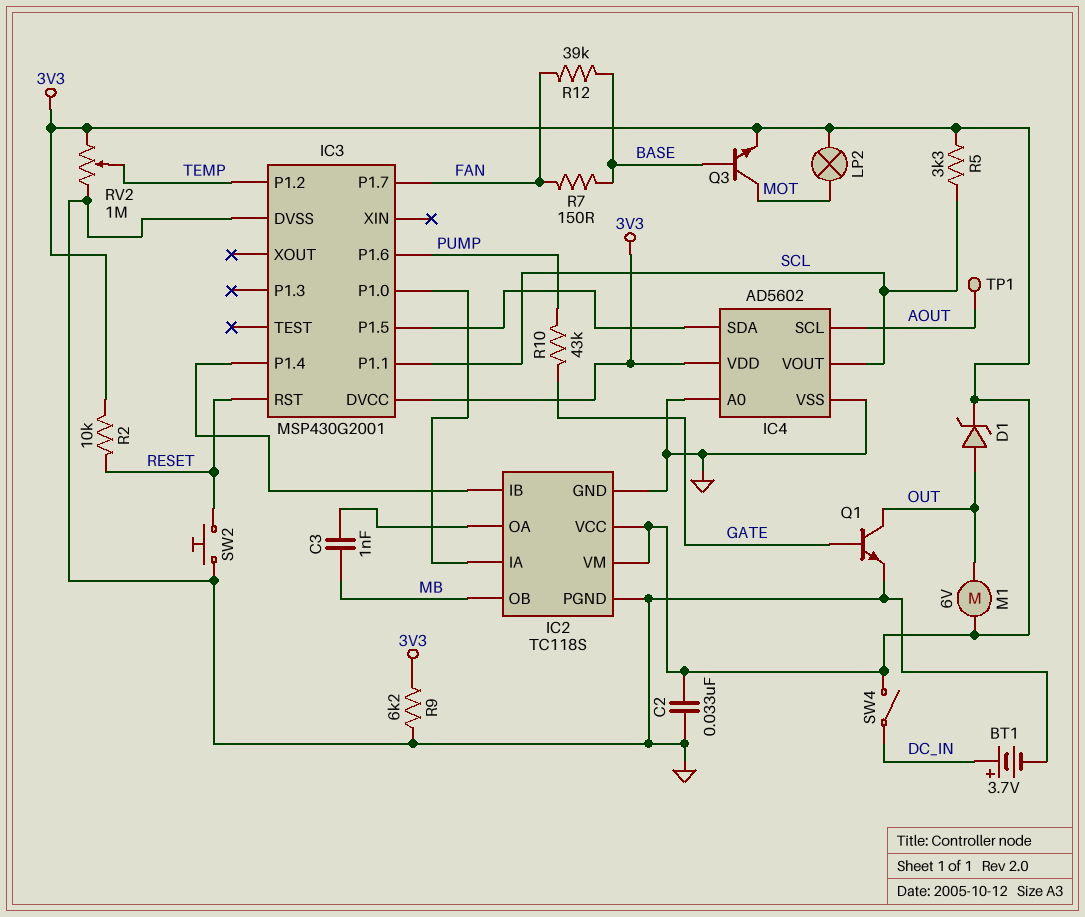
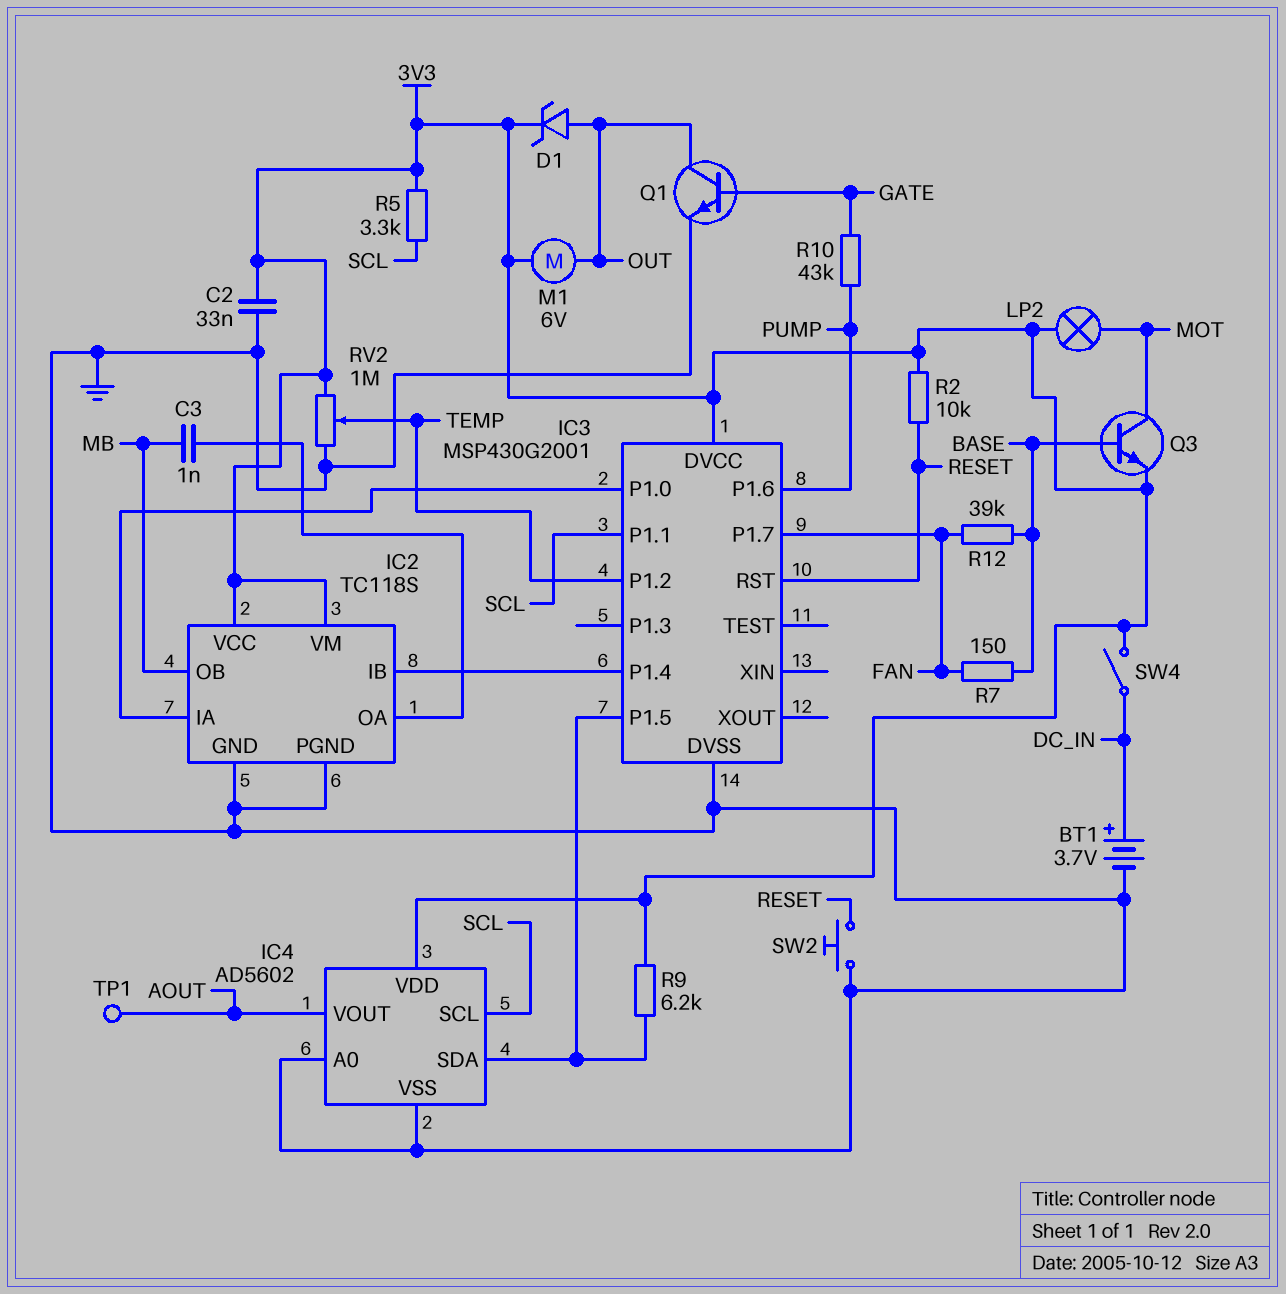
IC4 pin SCL: AOUT -> SCL
IC4 pin VOUT: SCL -> AOUT
R9: 6.2k (3V3, GND) -> 6.2k (3V3, IC3/P1.5)

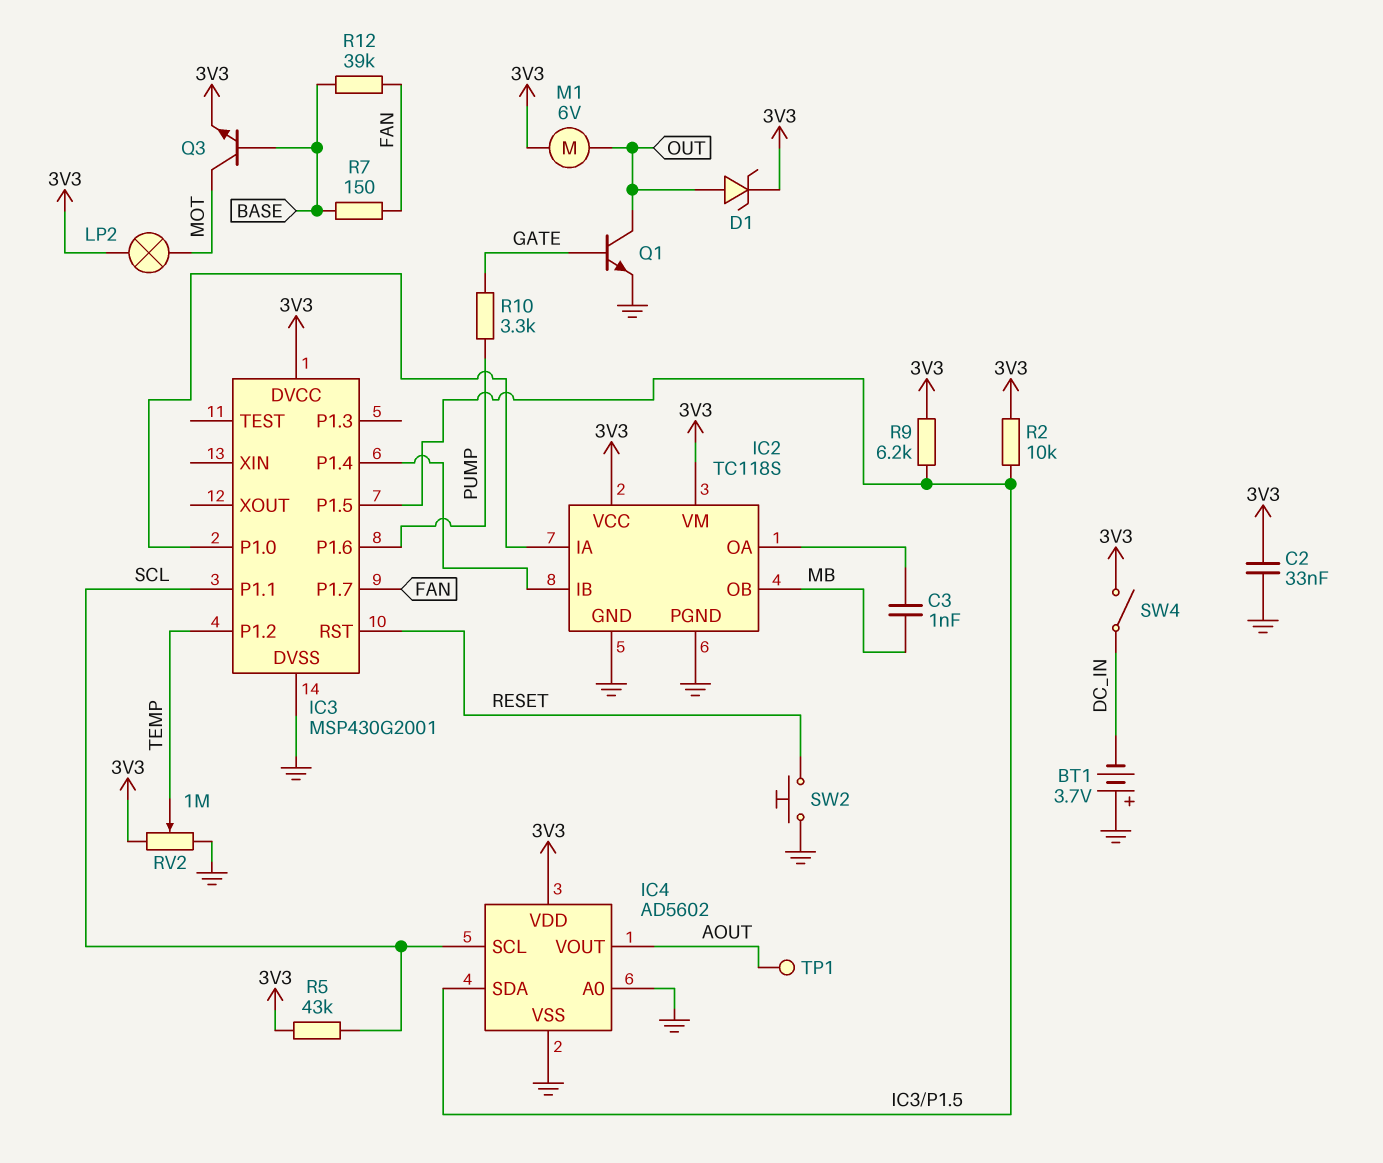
BT1: 3.7V (plus DC_IN, minus GND) -> 3.7V (plus GND, minus DC_IN)
R2: 10k (3V3, RESET) -> 10k (3V3, IC3/P1.5)
R5: 3.3k (3V3, SCL) -> 43k (3V3, SCL)
R10: 43k (GATE, PUMP) -> 3.3k (GATE, PUMP)

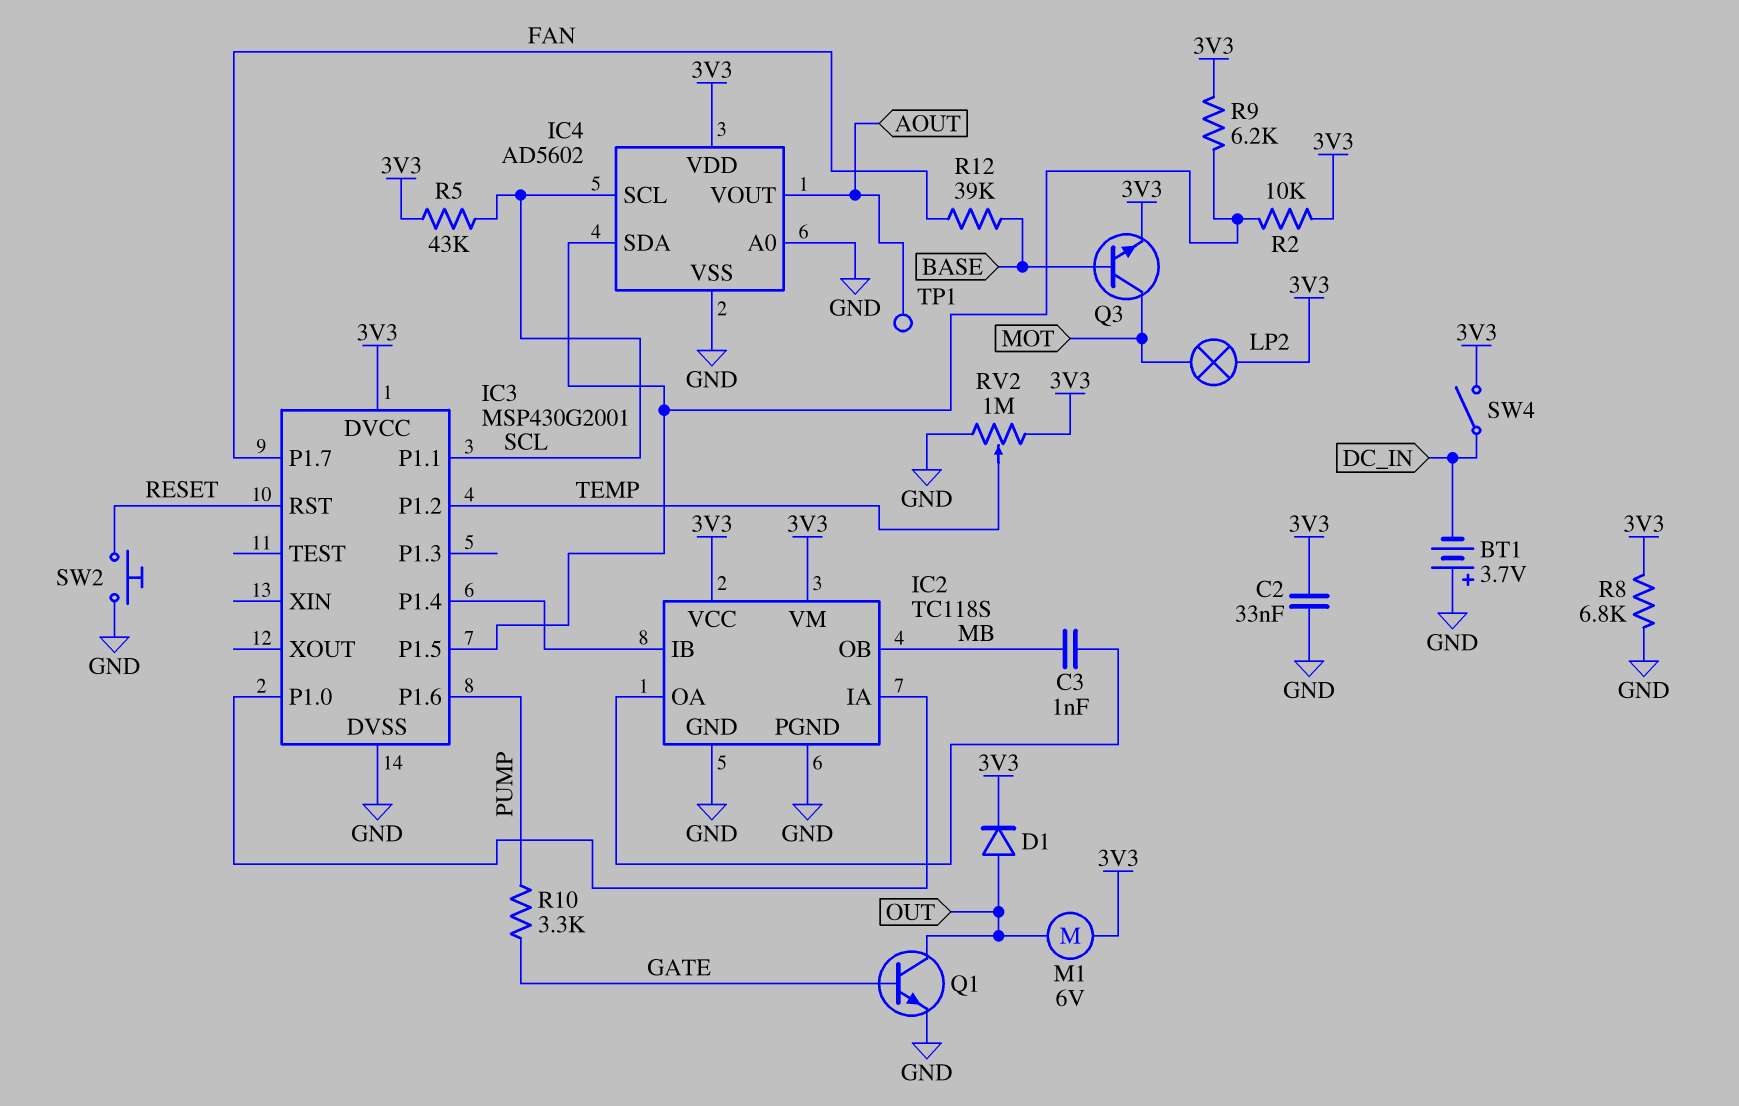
D1: zener (A OUT, K 3V3) -> diode (A OUT, K 3V3)
R7: 150 (BASE, FAN) -> none
R8: none -> 6.8k (3V3, GND)

